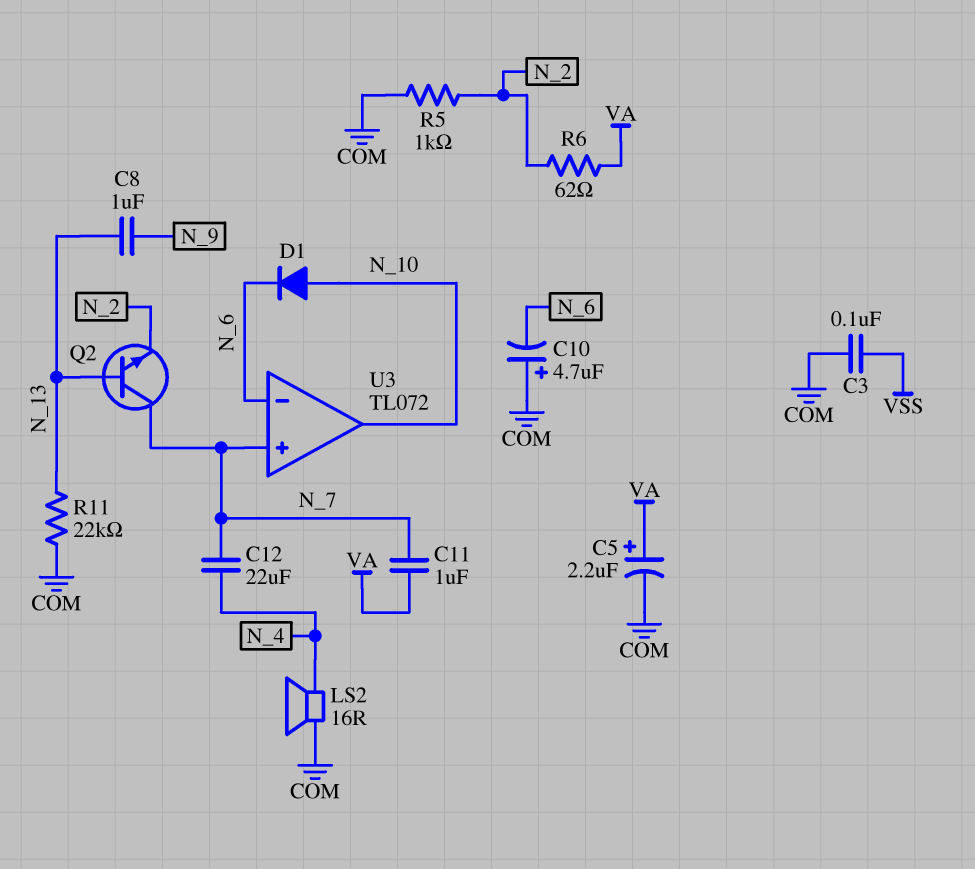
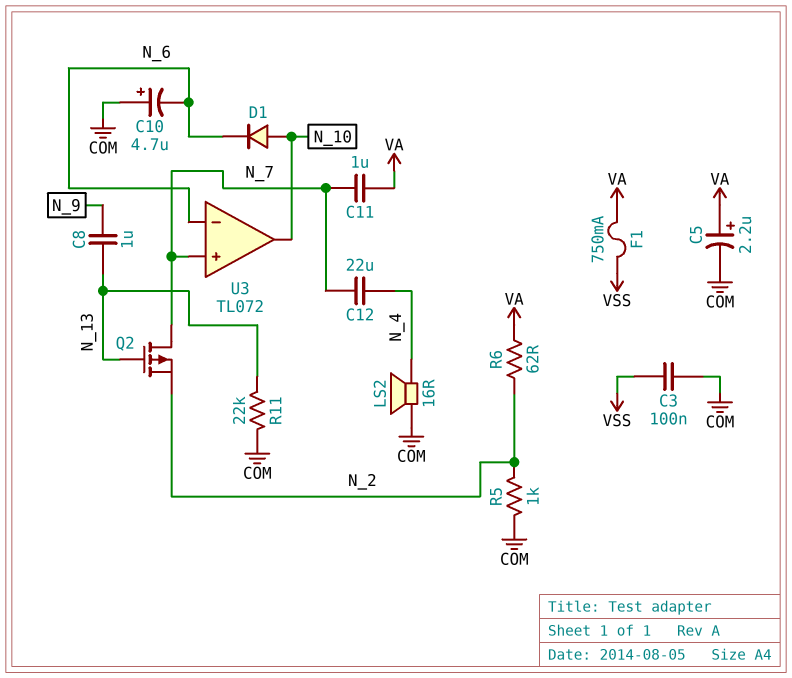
F1: none -> 750mA (VA, VSS)
Q2: NPN (B N_13, C N_7, E N_2) -> PMOS (G N_13, D N_7, S N_2)

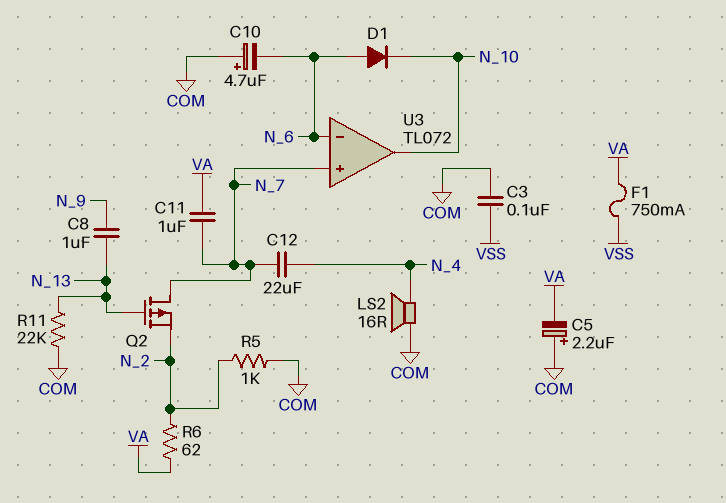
C5: 2.2uF (plus VA, minus COM) -> 2.2uF (plus COM, minus VA)
D1: diode (A N_10, K N_6) -> diode (A N_6, K N_10)

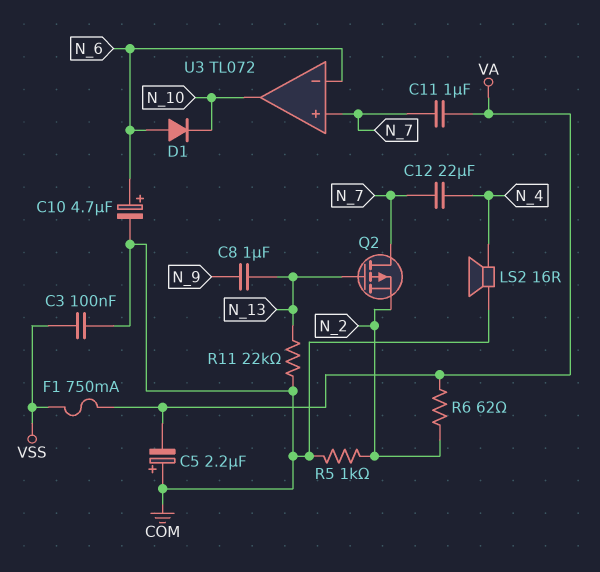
C10: 4.7uF (plus COM, minus N_6) -> 4.7uF (plus N_6, minus COM)

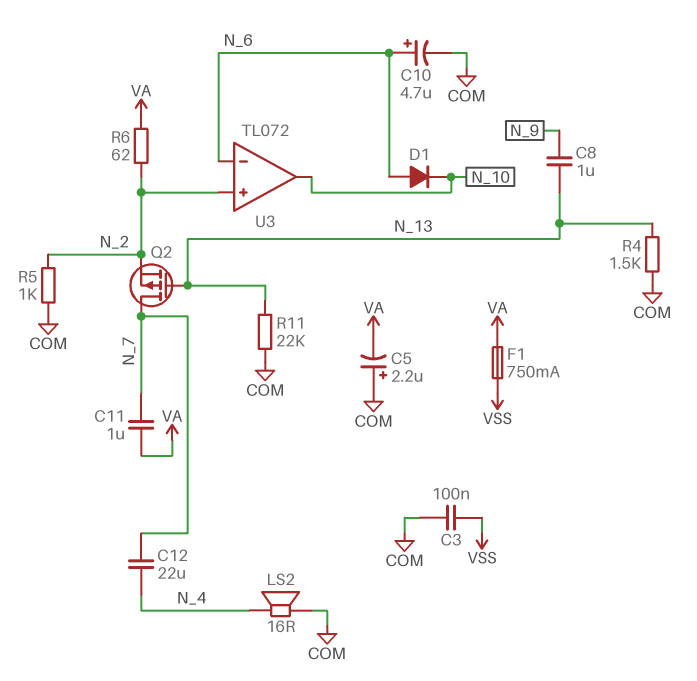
R4: none -> 1.5k (COM, N_13)
U3 pin in+: N_7 -> N_2

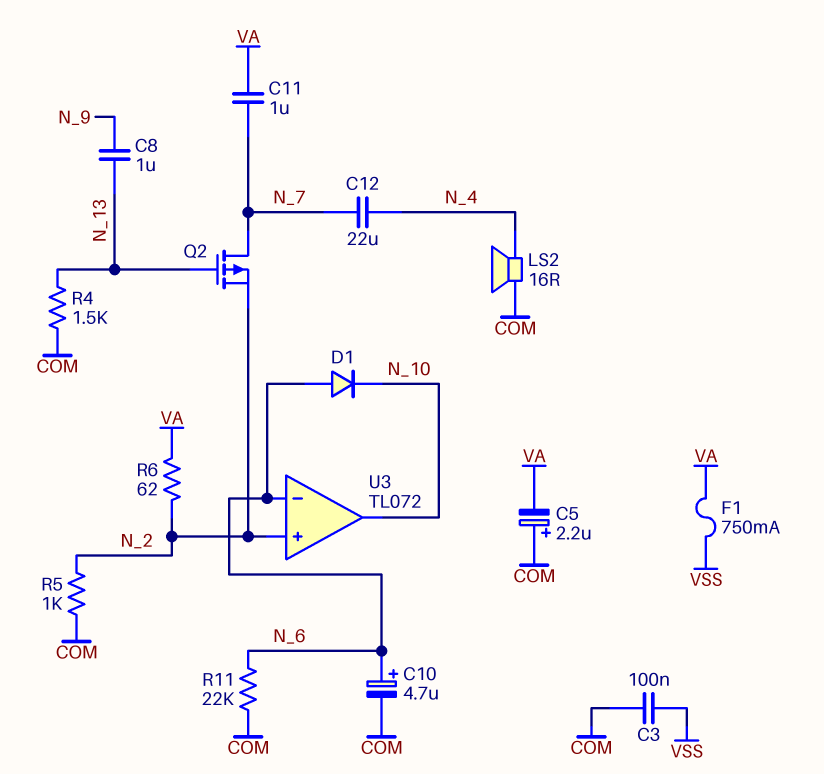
R11: 22k (COM, N_13) -> 22k (COM, N_6)

